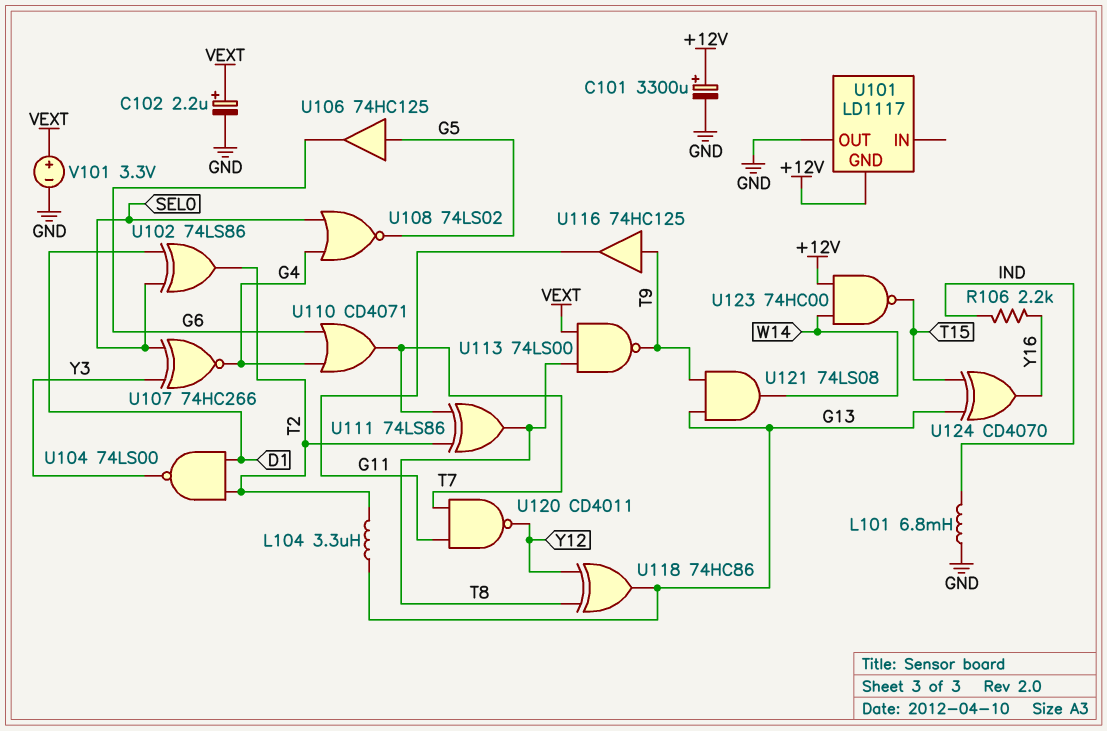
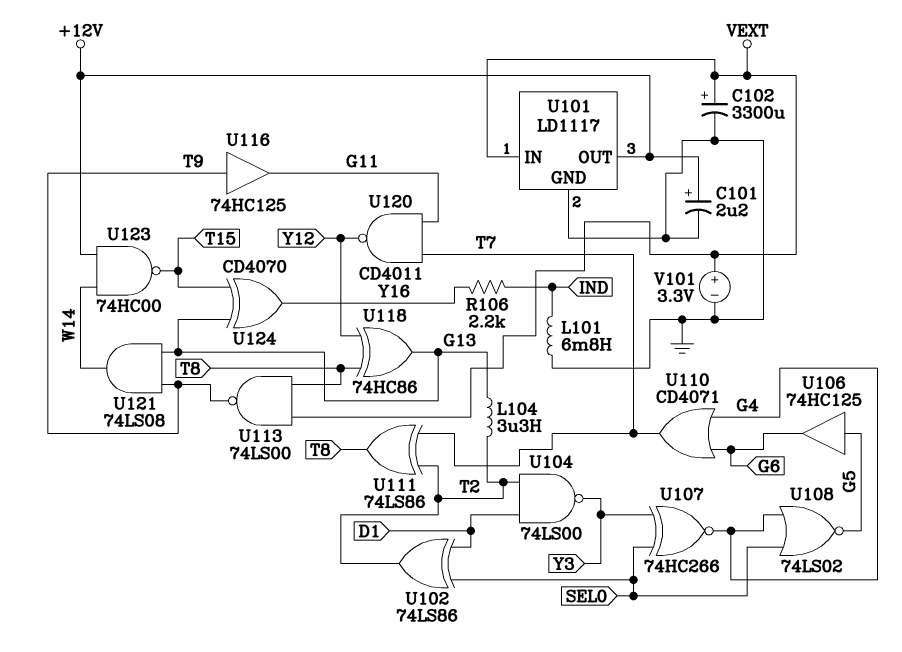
C101: 3300uF (plus +12V, minus GND) -> 2.2uF (plus +12V, minus GND)
C102: 2.2uF (plus VEXT, minus GND) -> 3300uF (plus VEXT, minus GND)
U101 pin GND: +12V -> GND
U101 pin IN: none -> VEXT
U101 pin OUT: GND -> +12V

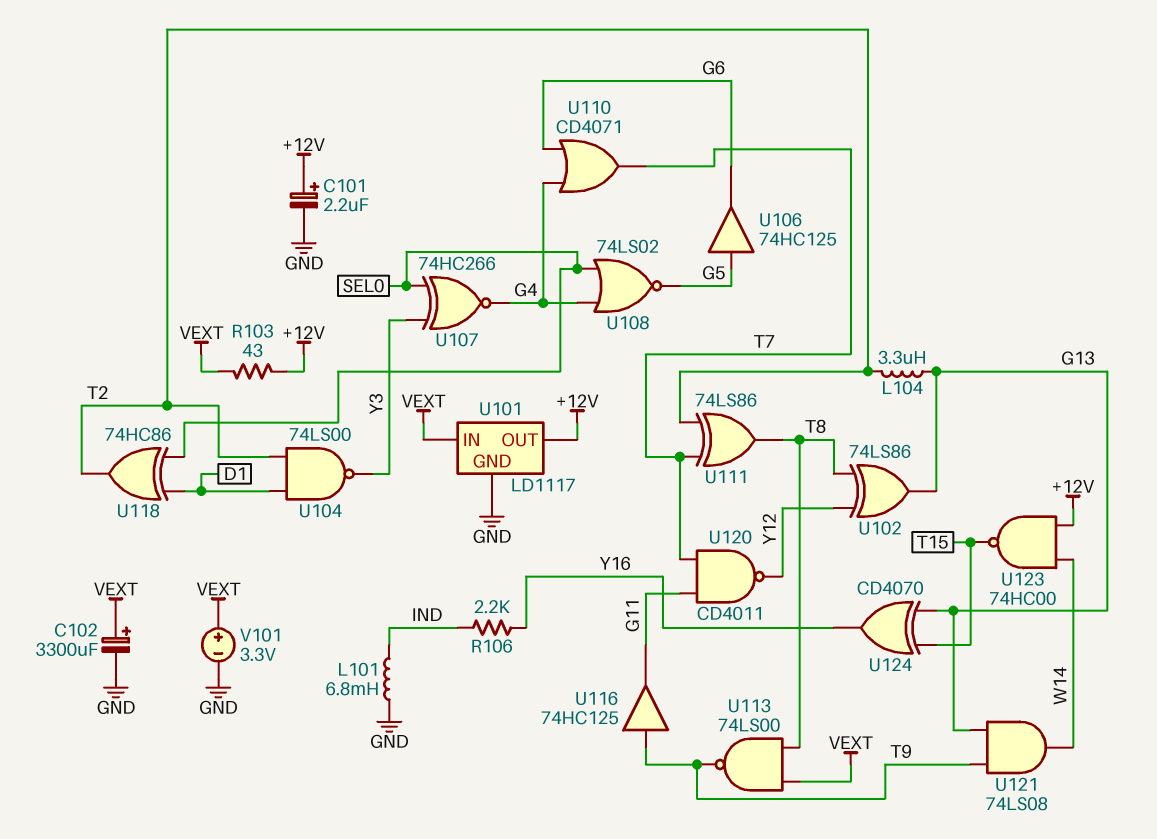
R103: none -> 43 (+12V, VEXT)
U102: XOR 74LS86 (in D1, in SEL0, out T2) -> XOR 74LS86 (in T8, in Y12, out G13)
U118: XOR 74HC86 (in T8, in Y12, out G13) -> XOR 74HC86 (in D1, in SEL0, out T2)

